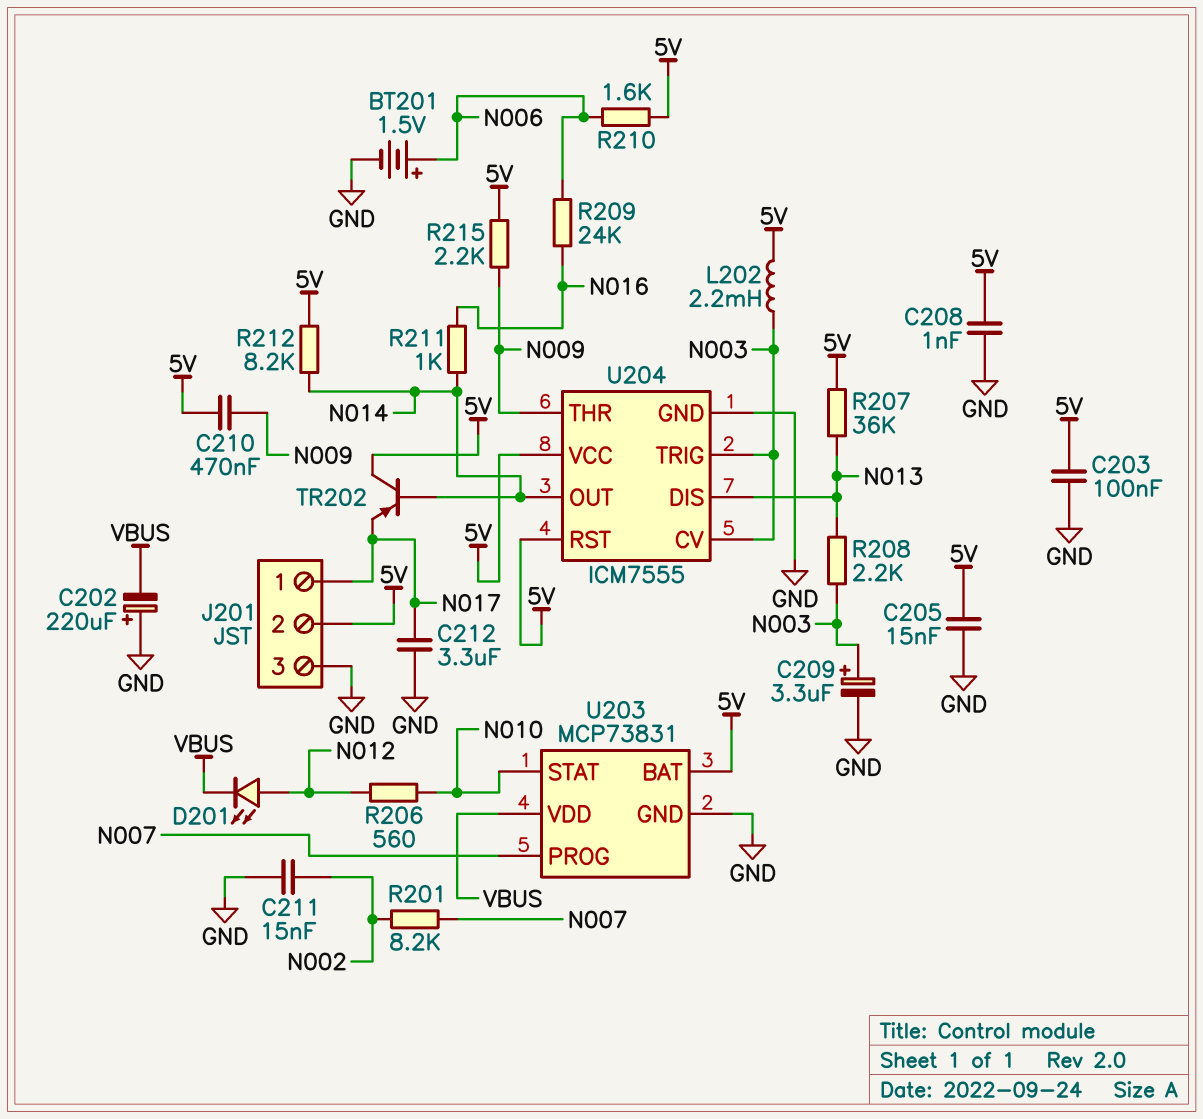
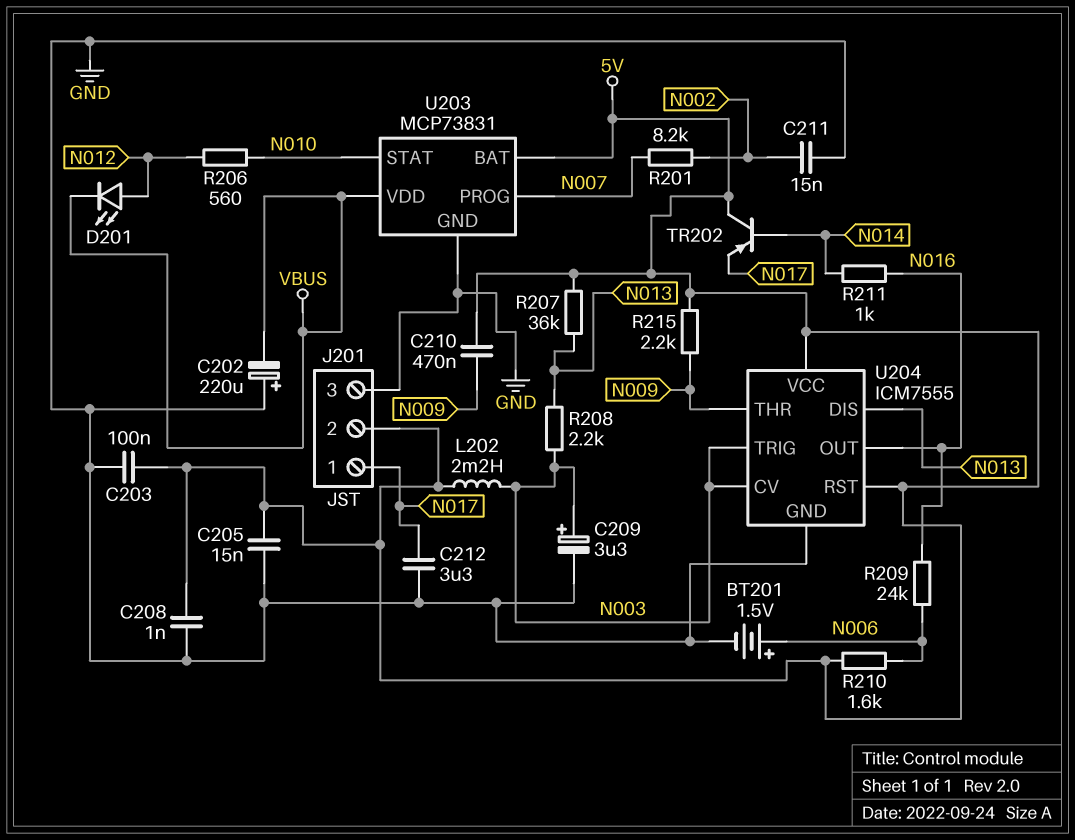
R212: 8.2k (5V, N014) -> none
U204 pin OUT: N014 -> N016

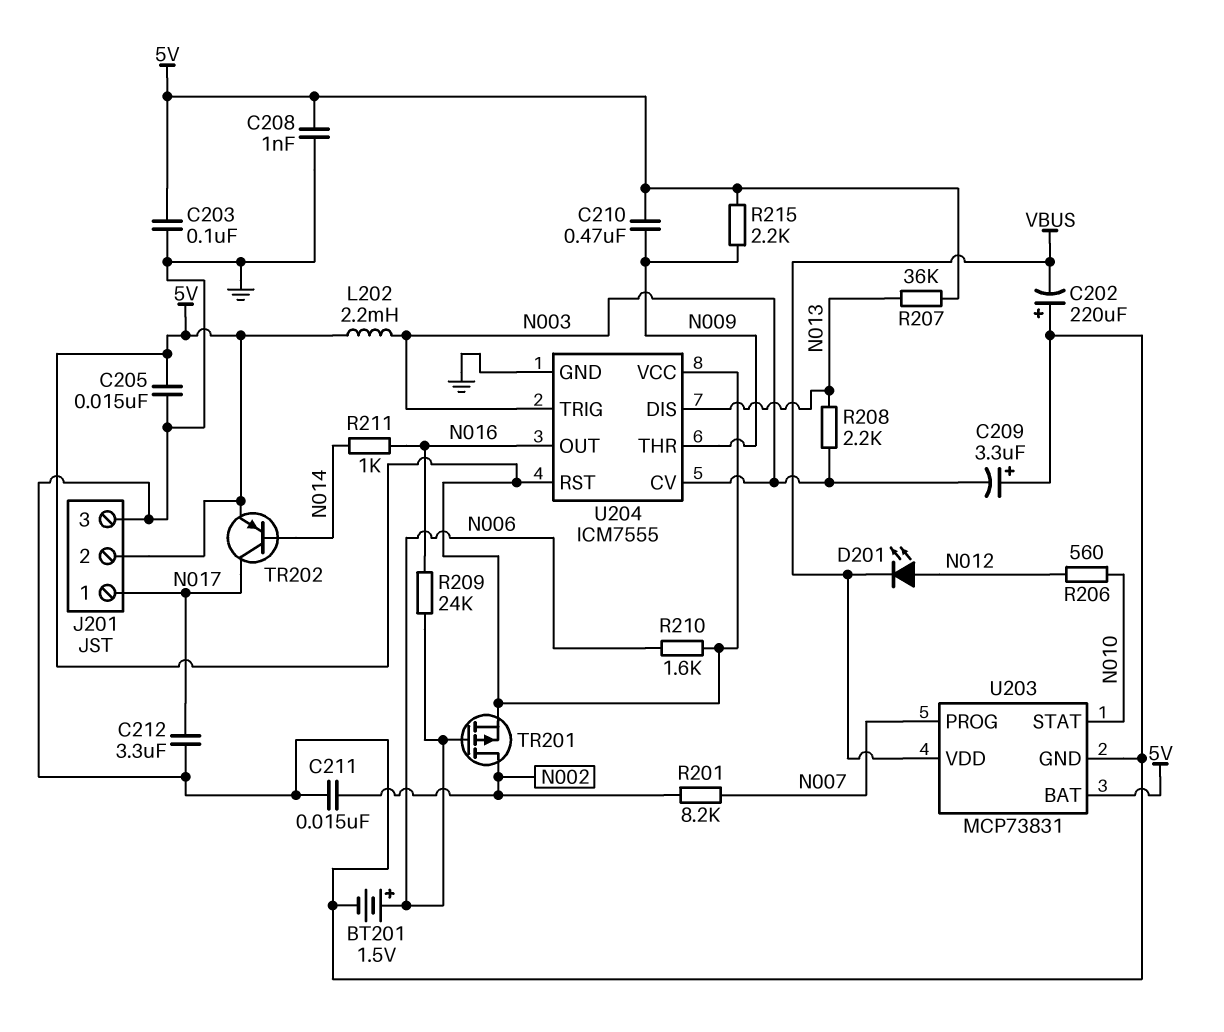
C209: 3.3uF (plus N003, minus GND) -> 3.3uF (plus GND, minus N003)
TR201: none -> PMOS (G N006, D N002, S 5V)
TR202: PNP (B N014, C 5V, E N017) -> PNP (B N014, C N017, E 5V)

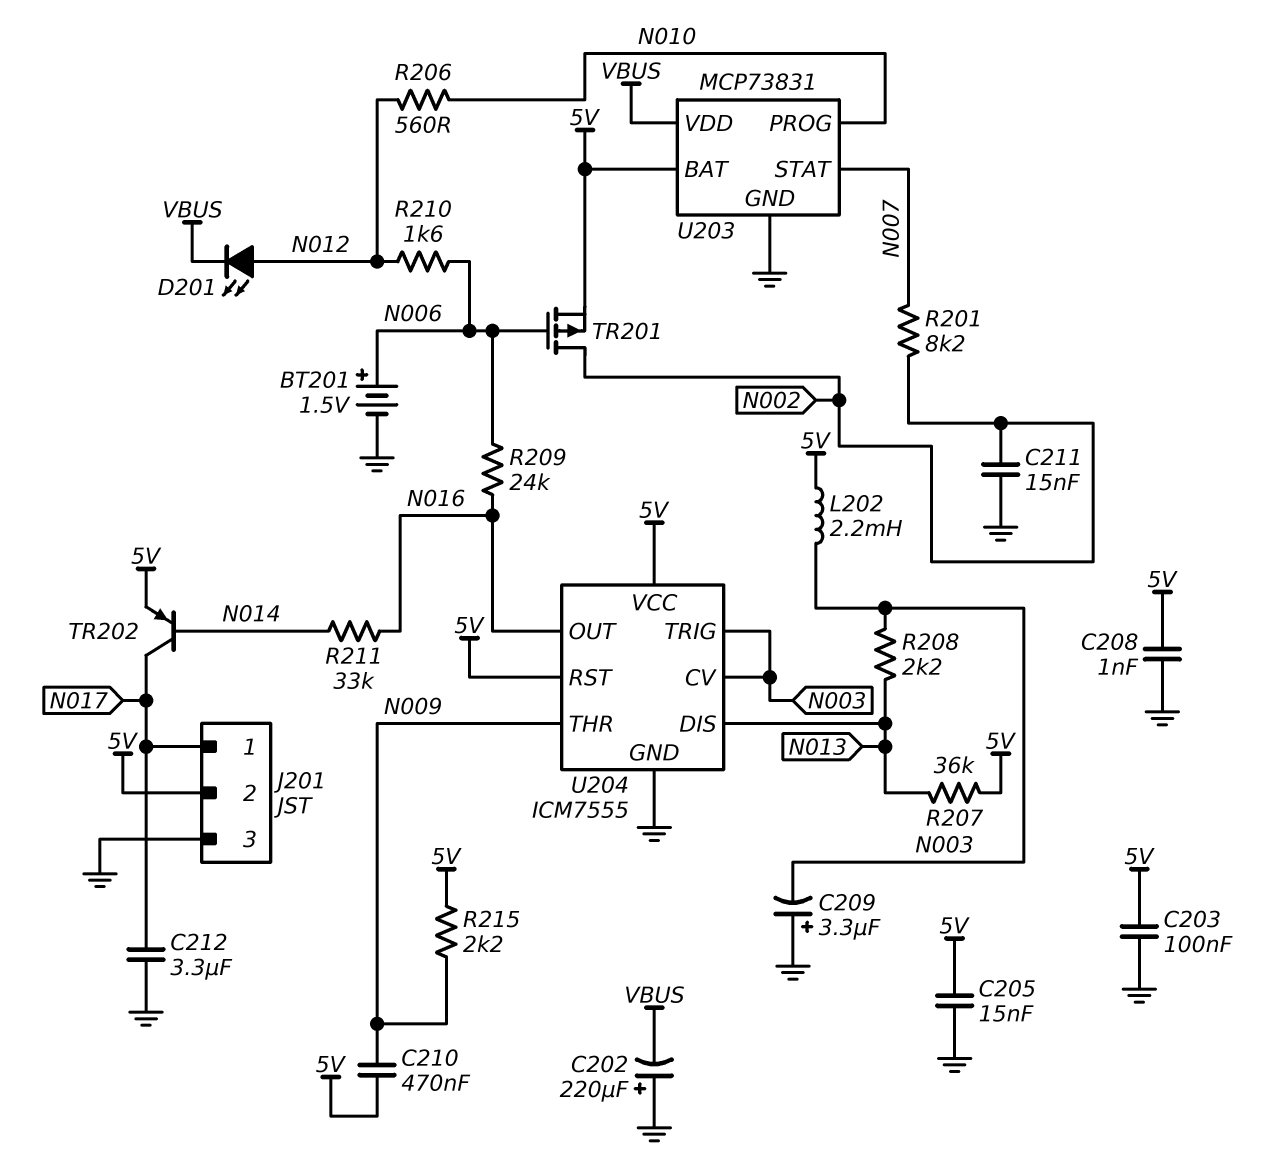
R210: 1.6k (5V, N006) -> 1.6k (N006, N012)
R211: 1k (N014, N016) -> 33k (N014, N016)
U203 pin PROG: N007 -> N010
U203 pin STAT: N010 -> N007

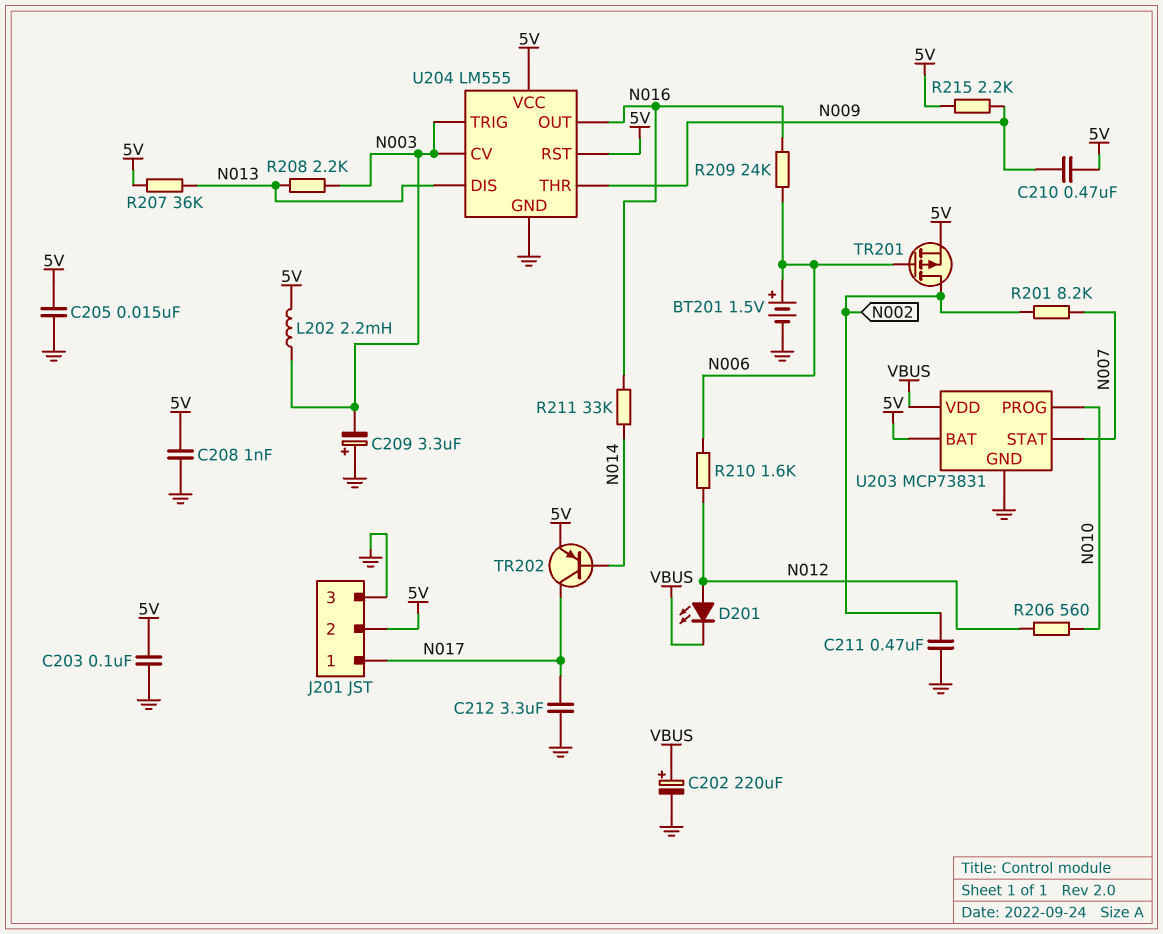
C202: 220uF (plus GND, minus VBUS) -> 220uF (plus VBUS, minus GND)
C211: 15nF (GND, N002) -> 470nF (GND, N002)
U204: ICM7555 -> LM555

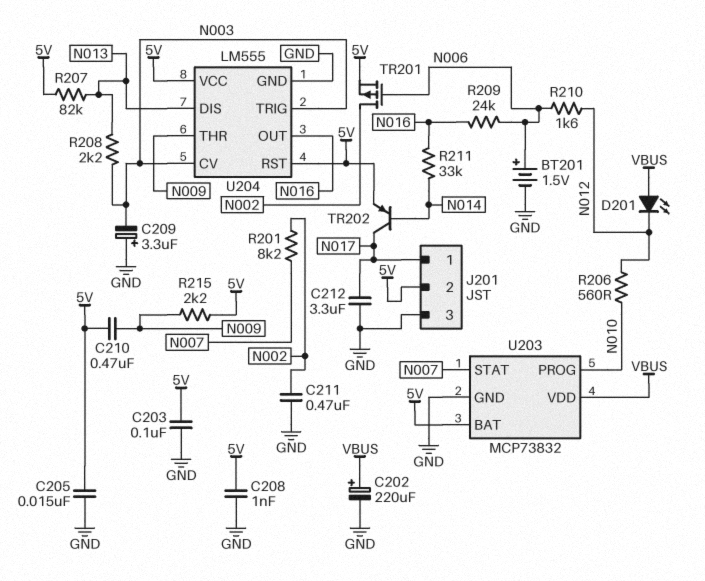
D201: LED (A N012, K VBUS) -> LED (A VBUS, K N012)
L202: 2.2mH (5V, N003) -> none
R207: 36k (5V, N013) -> 82k (5V, N013)
U203: MCP73831 -> MCP73832

